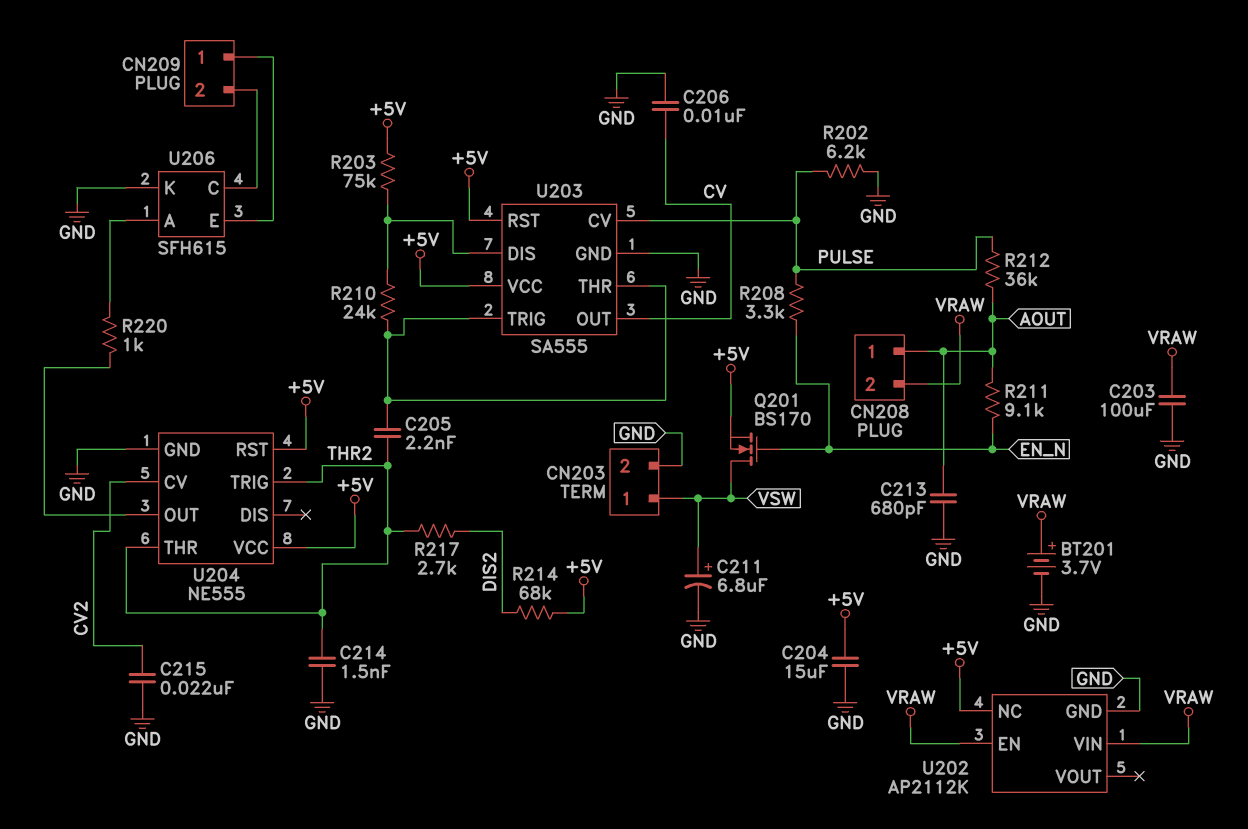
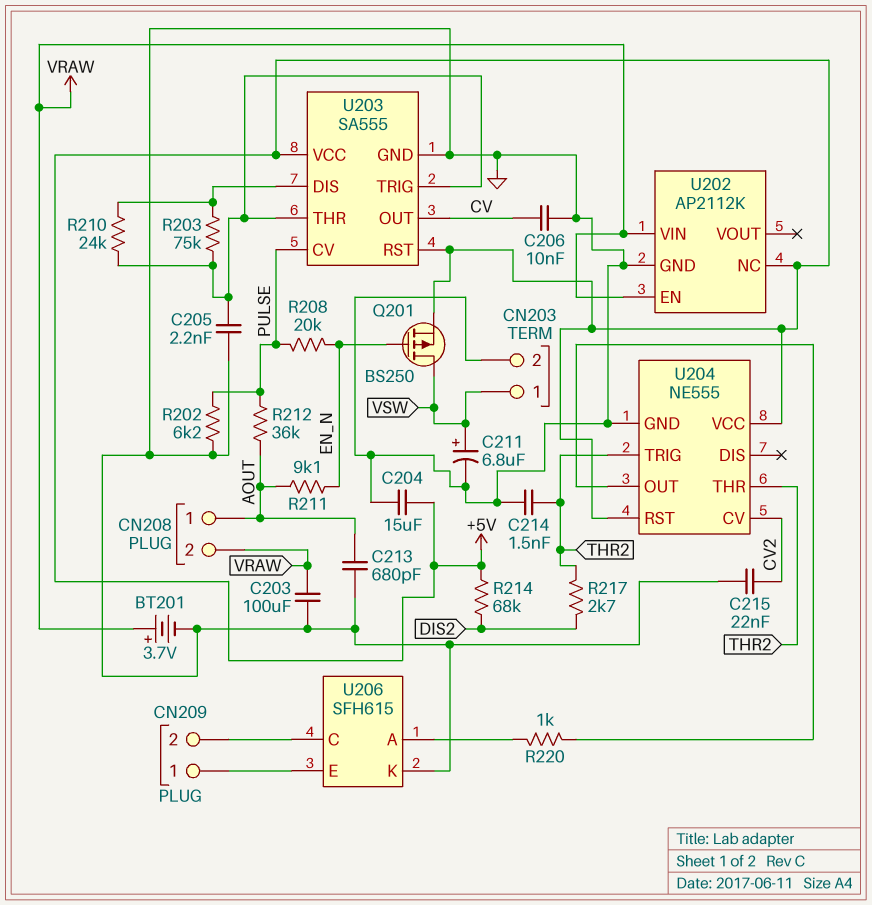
C205: 2.2nF (THR2, U203/THR) -> 2.2nF (GND, U203/THR)
Q201: NMOS BS170 (G EN_N, D VSW, S +5V) -> PMOS BS250 (G EN_N, D VSW, S +5V)
R203: 75k (+5V, U203/DIS) -> 75k (U203/DIS, U203/THR)
R208: 3.3k (EN_N, PULSE) -> 20k (EN_N, PULSE)

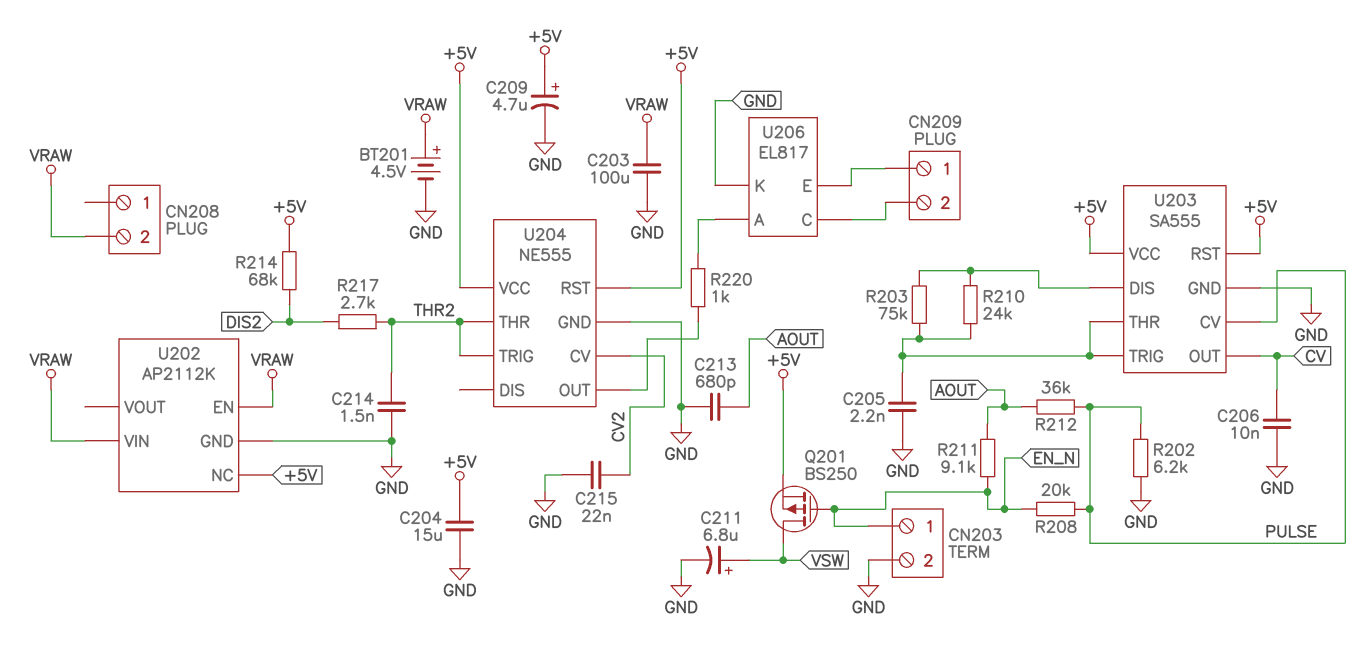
BT201: 3.7V (plus VRAW, minus GND) -> 4.5V (plus VRAW, minus GND)
C209: none -> 4.7uF (plus +5V, minus GND)
CN203 pin 1: VSW -> EN_N
CN208 pin 1: AOUT -> none
U206: SFH615 -> EL817

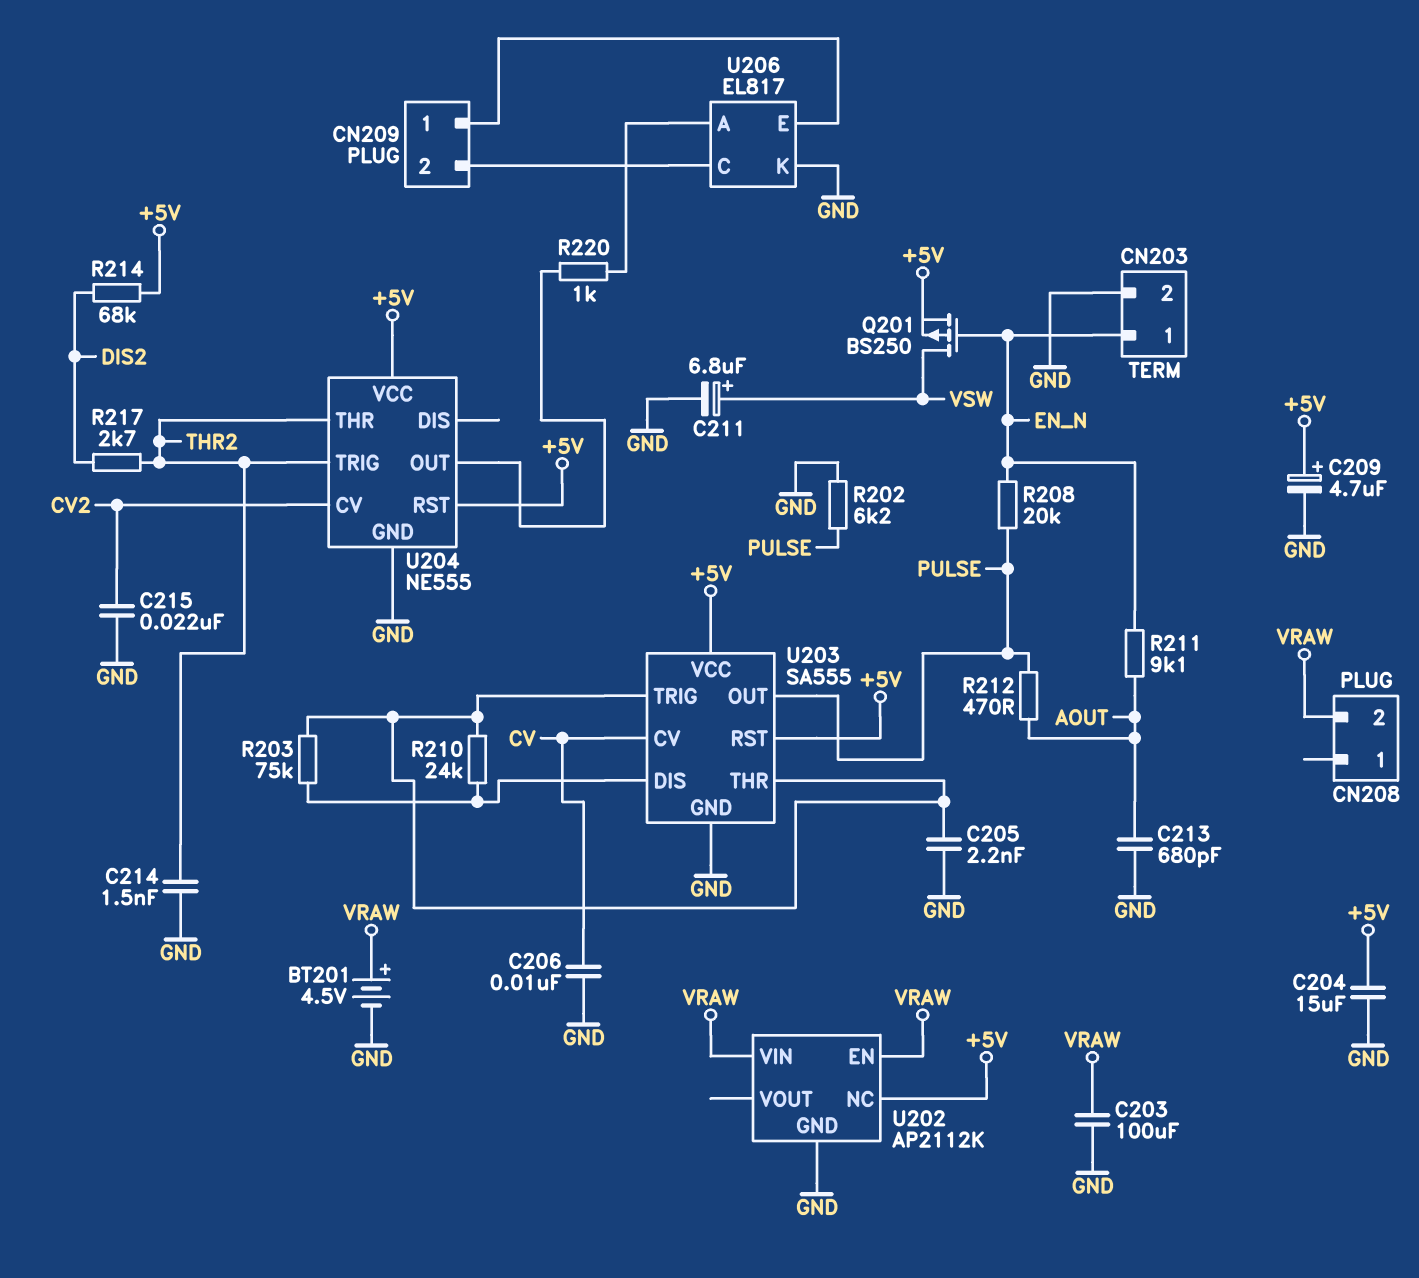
R212: 36k (AOUT, PULSE) -> 470 (AOUT, PULSE)
U203 pin CV: PULSE -> CV
U203 pin OUT: CV -> PULSE

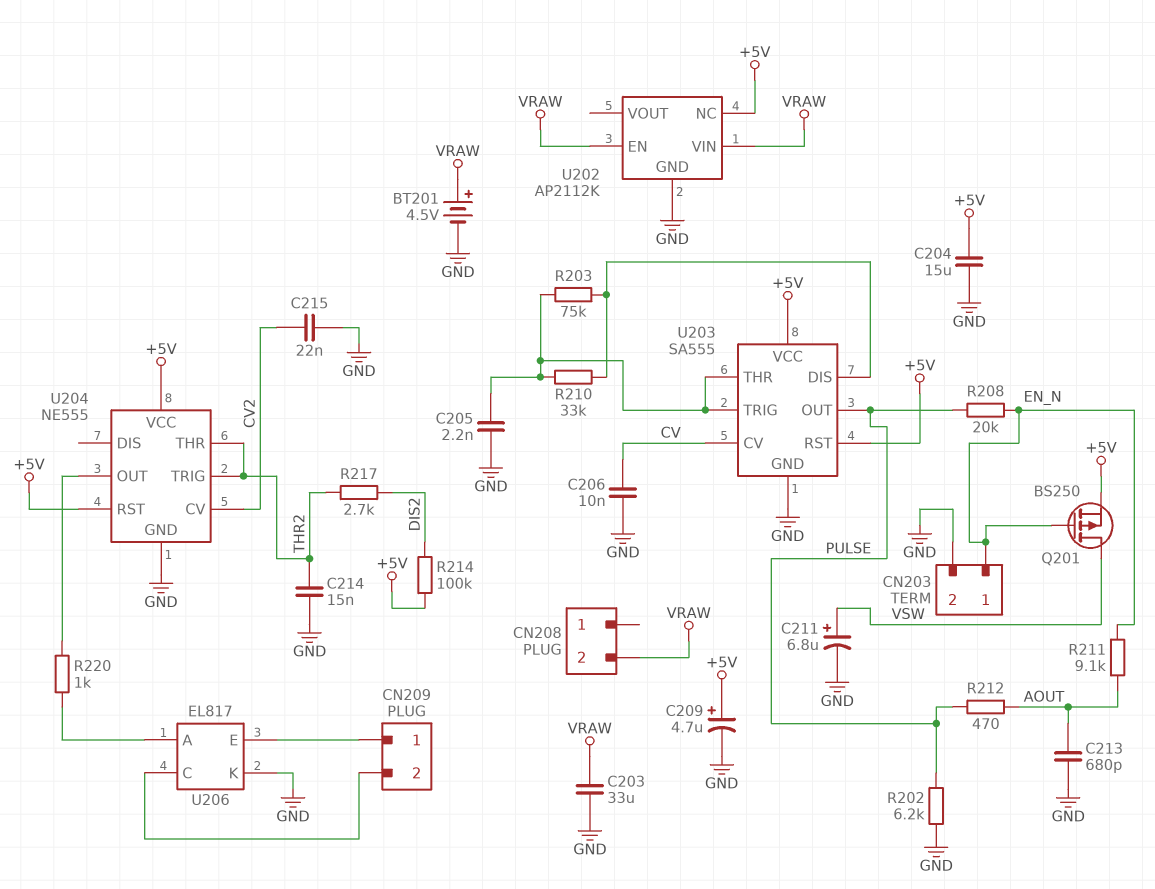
C203: 100uF (GND, VRAW) -> 33uF (GND, VRAW)
C214: 1.5nF (GND, THR2) -> 15nF (GND, THR2)
R210: 24k (U203/DIS, U203/THR) -> 33k (U203/DIS, U203/THR)
R214: 68k (+5V, DIS2) -> 100k (+5V, DIS2)

